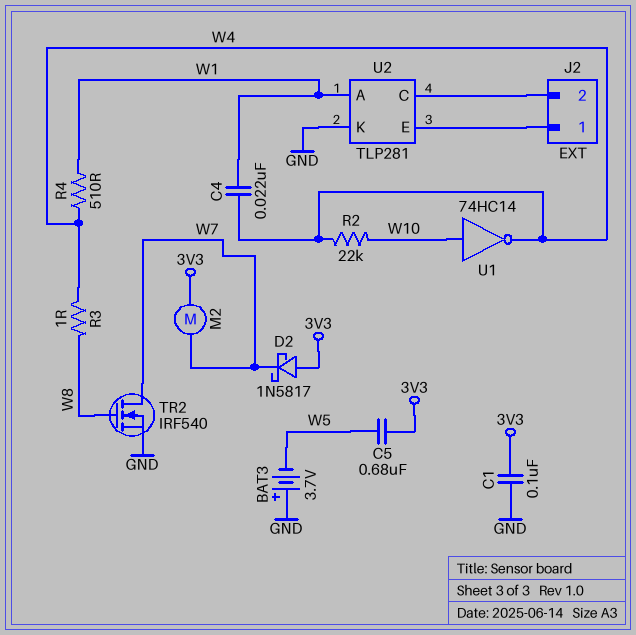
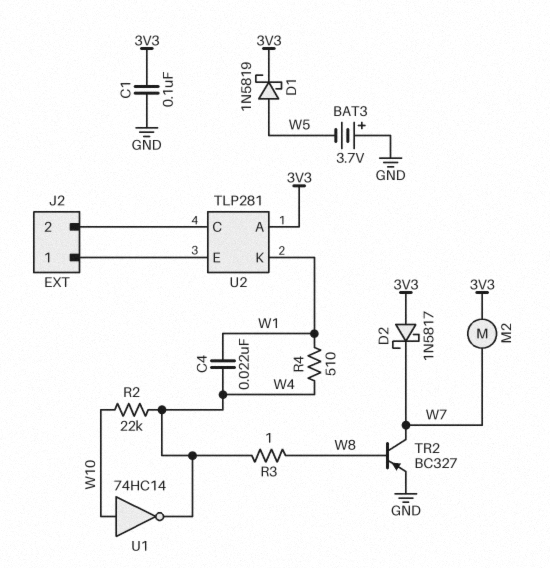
C5: 680nF (3V3, W5) -> none
D1: none -> schottky 1N5819 (A W5, K 3V3)
TR2: NMOS IRF540 (G W8, D W7, S GND) -> PNP BC327 (B W8, C W7, E GND)
U2 pin A: W1 -> 3V3
U2 pin K: GND -> W1

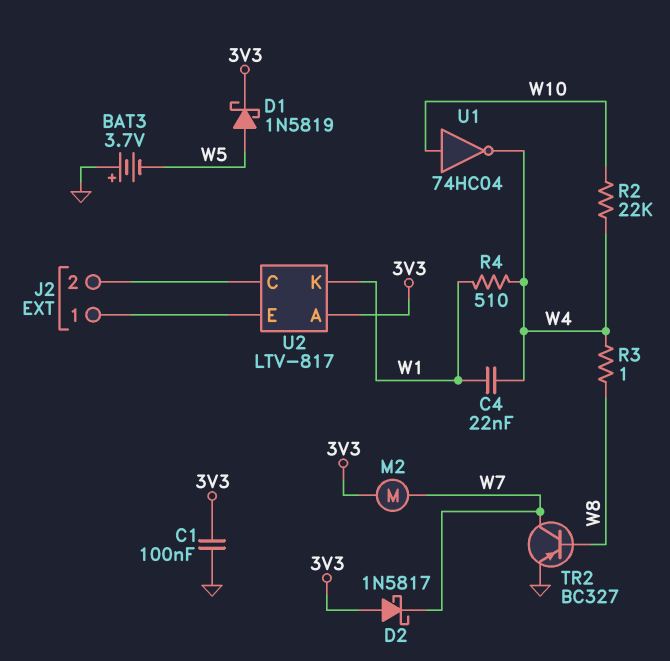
U1: NOT 74HC14 (in W10, out W4) -> NOT 74HC04 (in W10, out W4)
U2: TLP281 -> LTV-817

